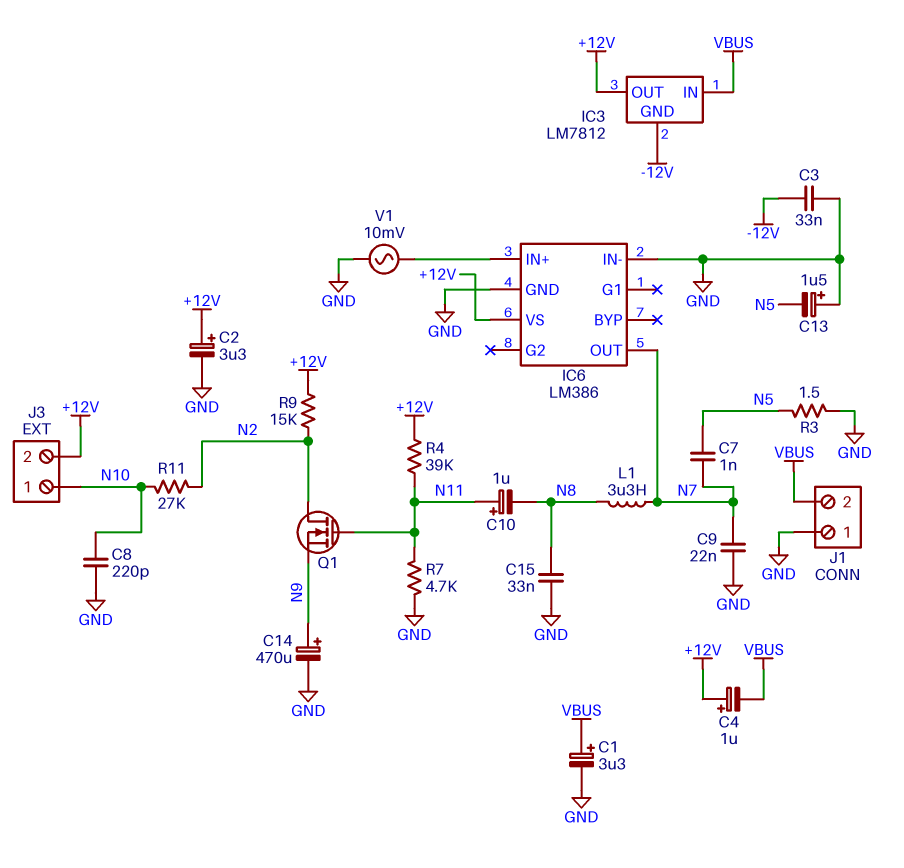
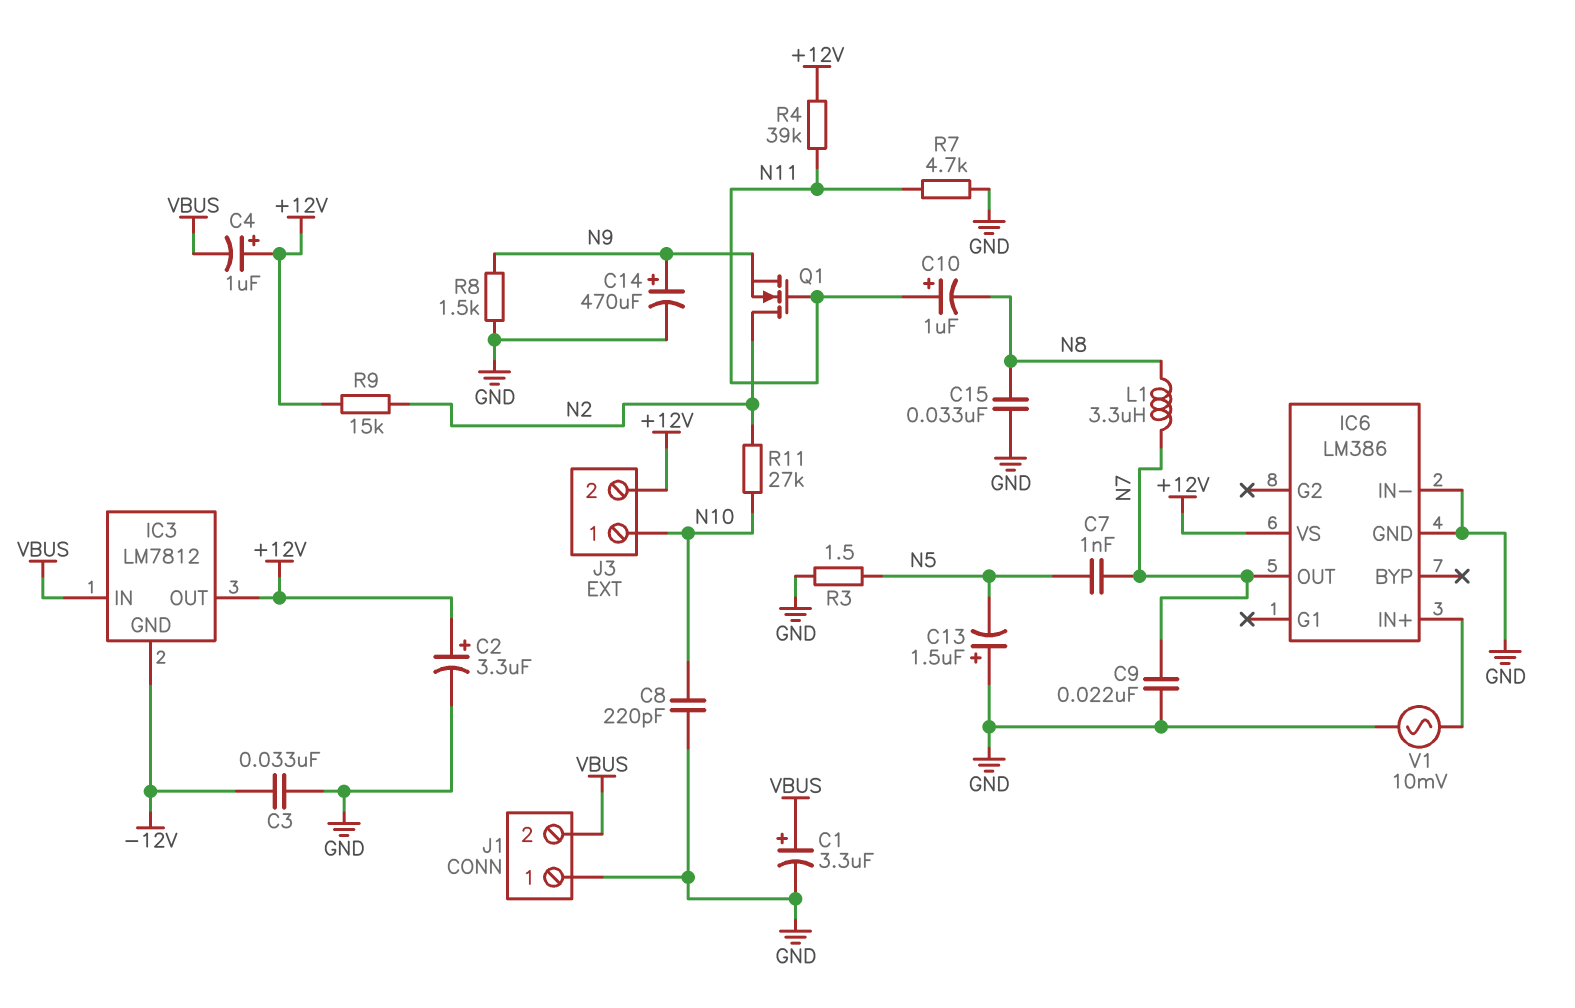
R8: none -> 1.5k (GND, N9)

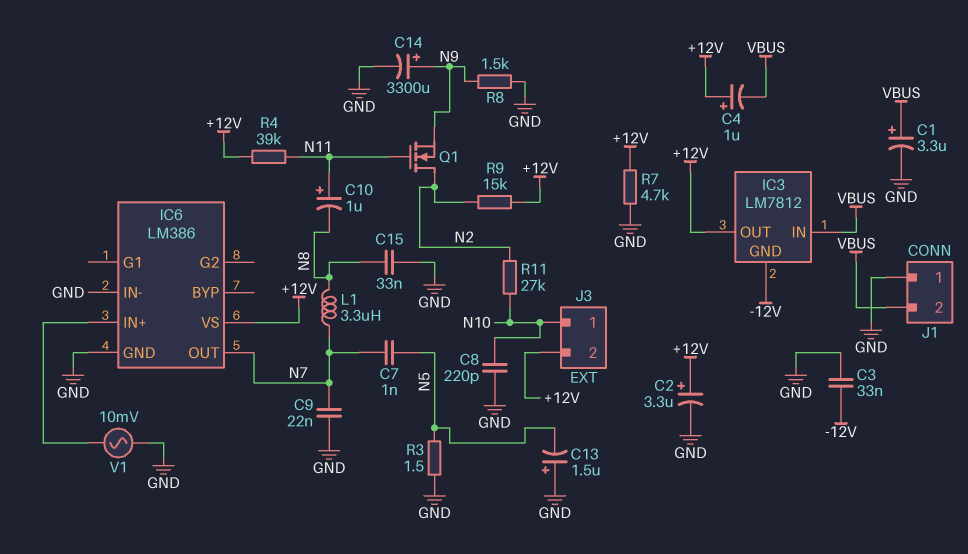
C14: 470uF (plus N9, minus GND) -> 3300uF (plus N9, minus GND)
R7: 4.7k (GND, N11) -> 4.7k (+12V, GND)

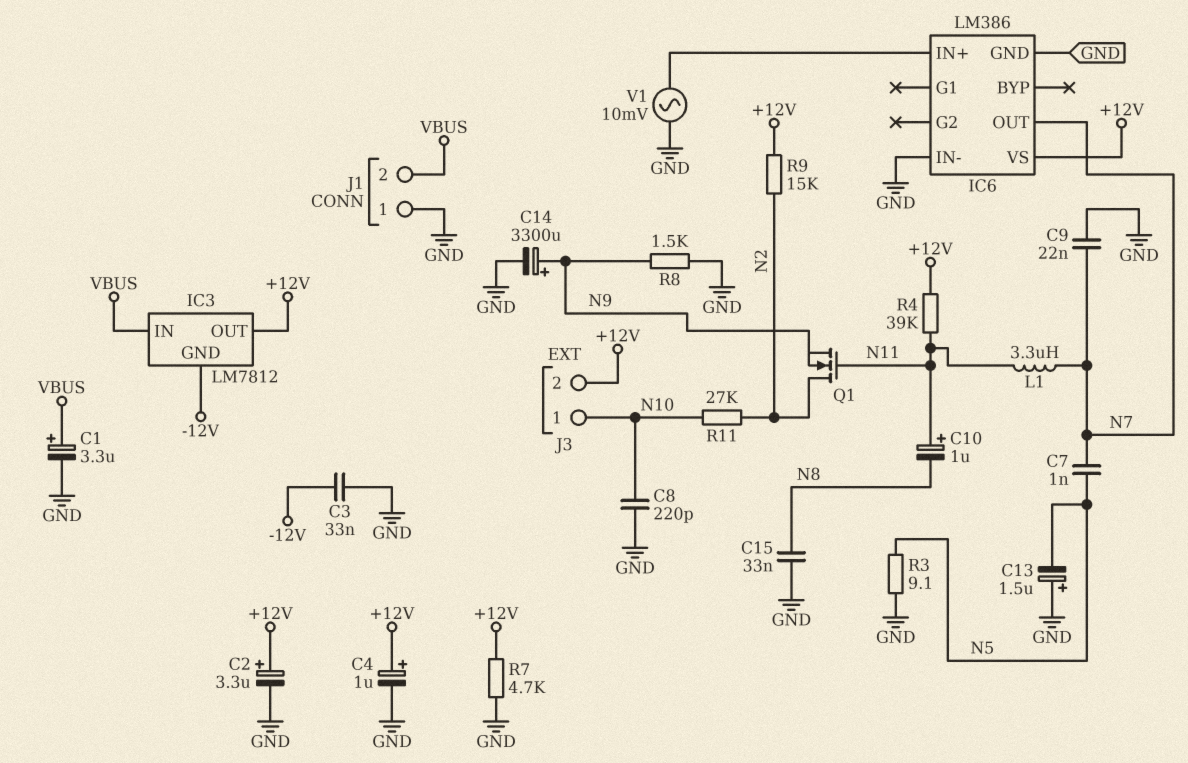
C4: 1uF (plus +12V, minus VBUS) -> 1uF (plus +12V, minus GND)
L1: 3.3uH (N7, N8) -> 3.3uH (N7, N11)
R3: 1.5 (GND, N5) -> 9.1 (GND, N5)

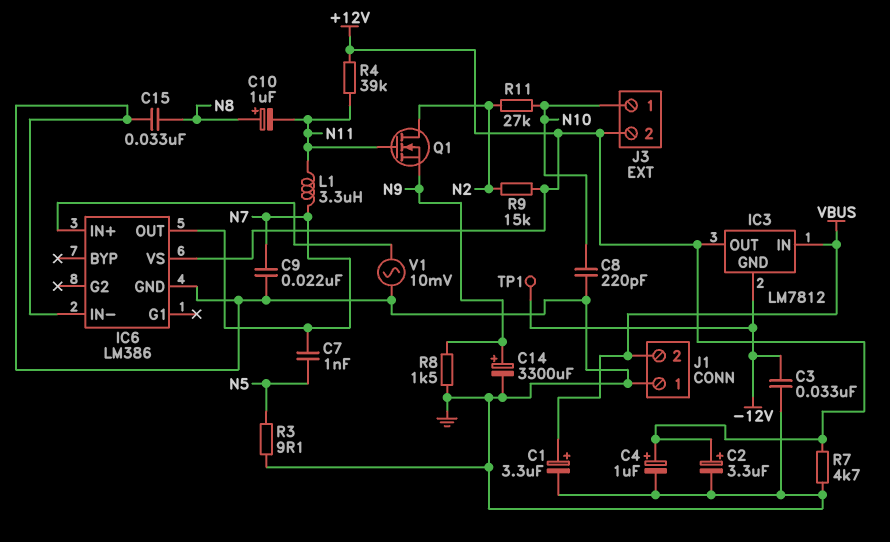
C10: 1uF (plus N11, minus N8) -> 1uF (plus N8, minus N11)
C13: 1.5uF (plus GND, minus N5) -> none
TP1: none -> test point (-12V)

